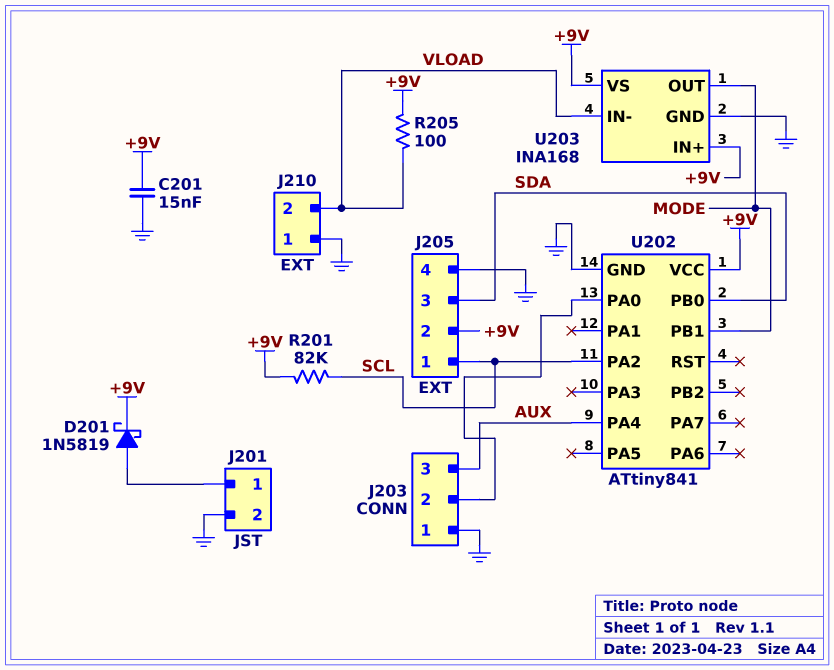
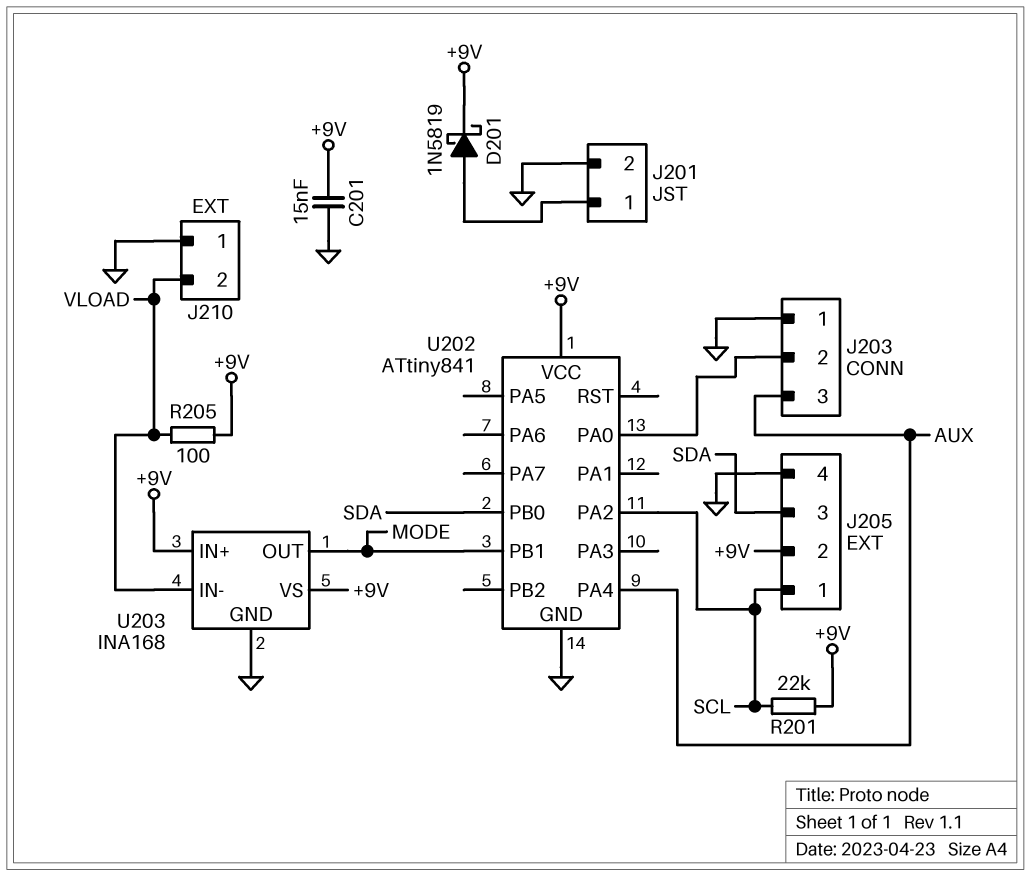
R201: 82k (+9V, SCL) -> 22k (+9V, SCL)

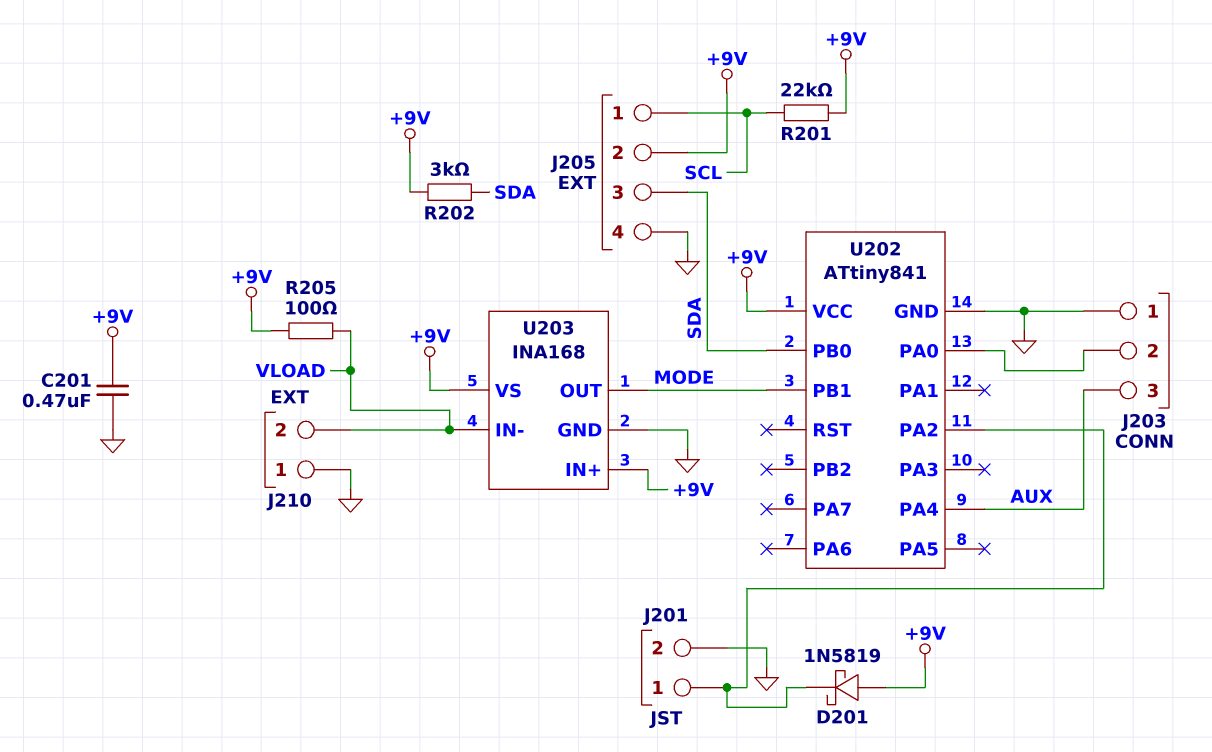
C201: 15nF (+9V, GND) -> 470nF (+9V, GND)
D201: schottky 1N5819 (A J201/1, K +9V) -> schottky 1N5819 (A +9V, K J201/1)
R202: none -> 3k (+9V, SDA)
U202 pin PA2: SCL -> J201/1

